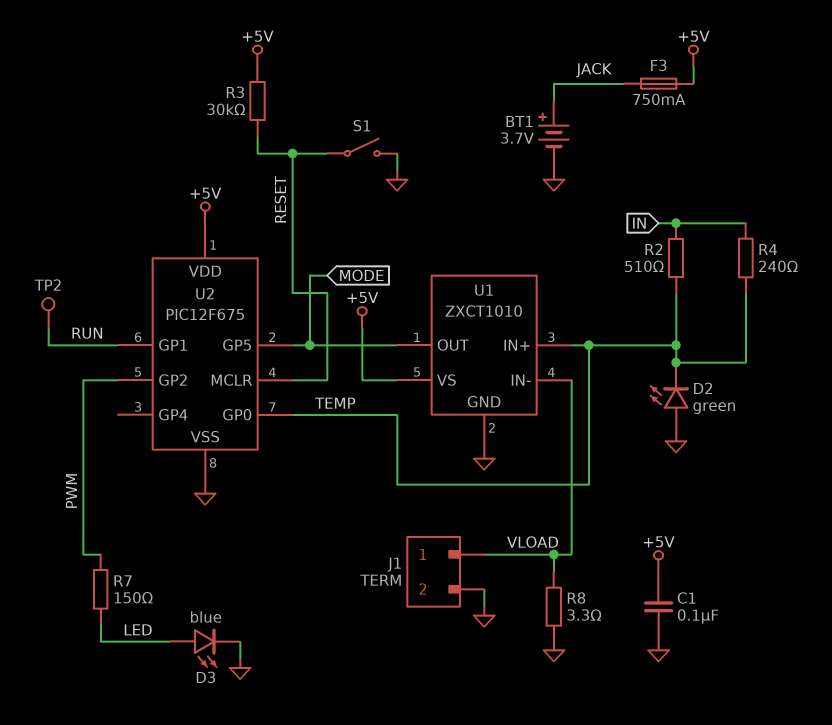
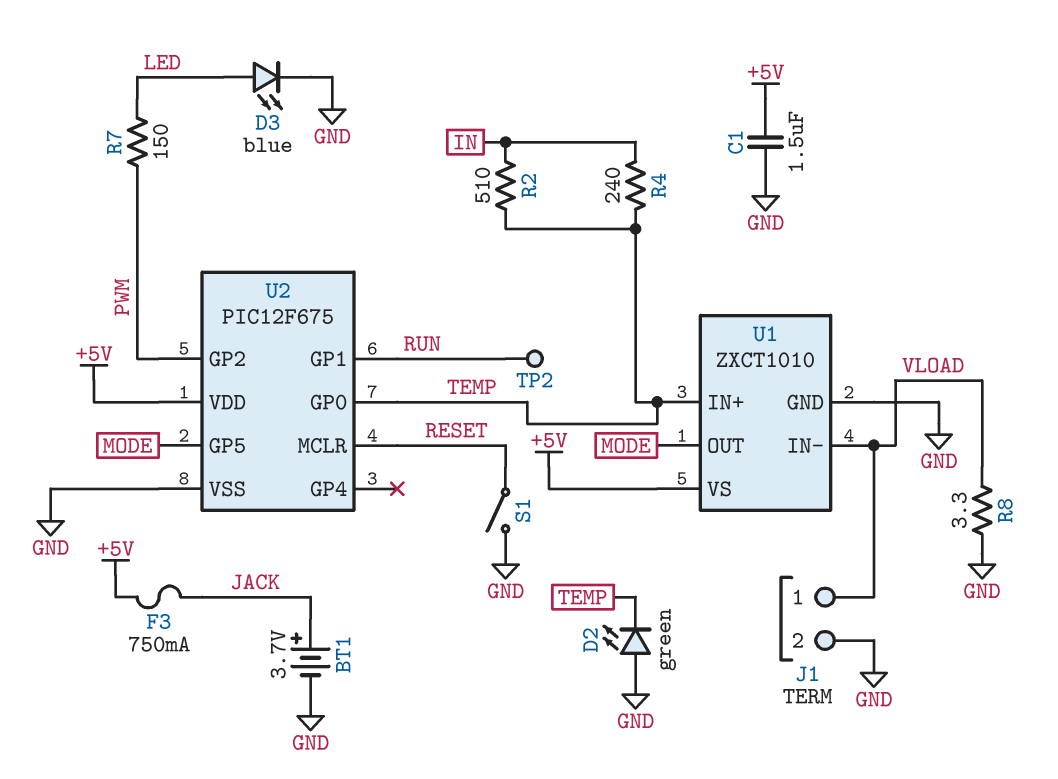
C1: 100nF (+5V, GND) -> 1.5uF (+5V, GND)
R3: 30k (+5V, RESET) -> none

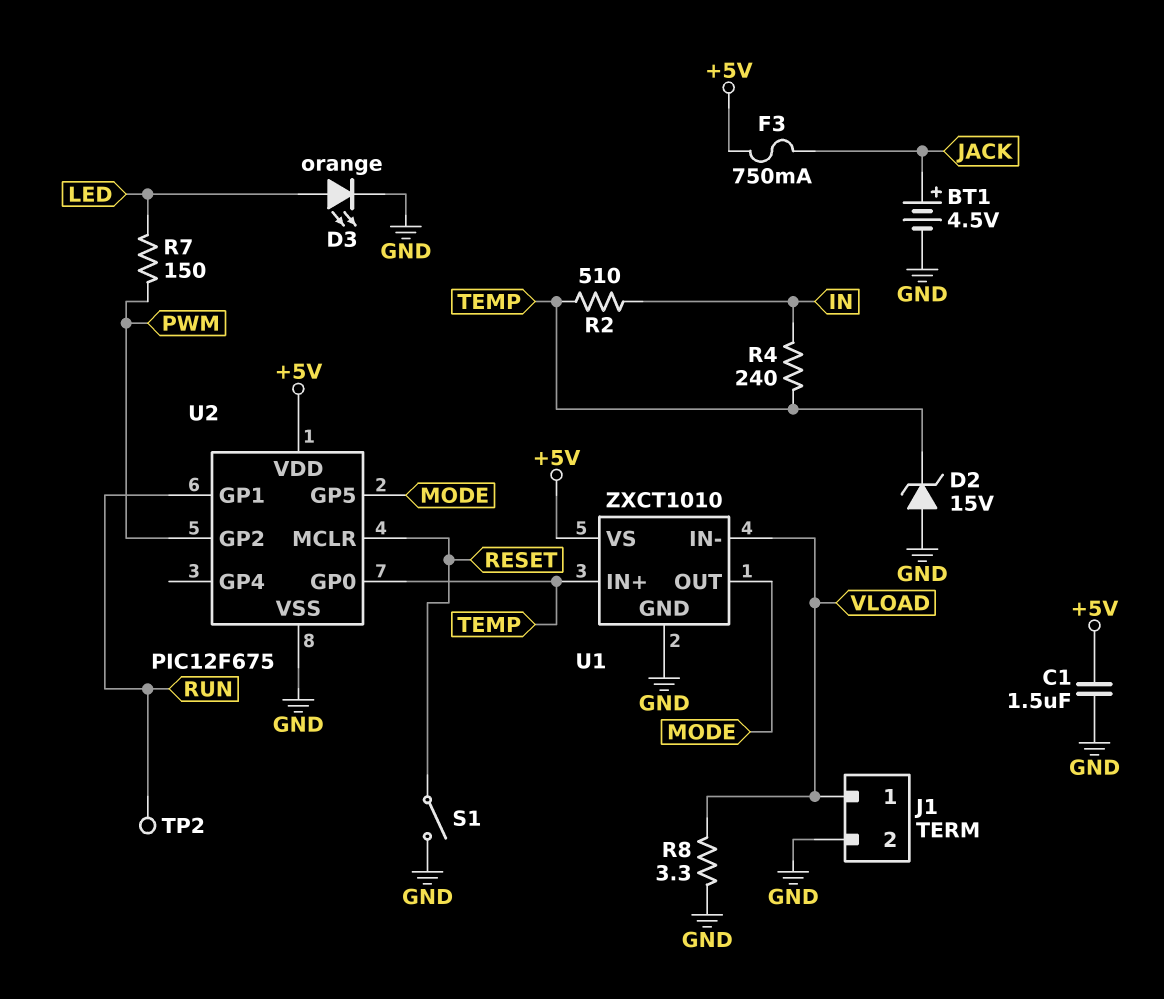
BT1: 3.7V (plus JACK, minus GND) -> 4.5V (plus JACK, minus GND)
D2: LED green (A GND, K TEMP) -> zener 15V (A GND, K TEMP)
D3: LED blue (A LED, K GND) -> LED orange (A LED, K GND)

